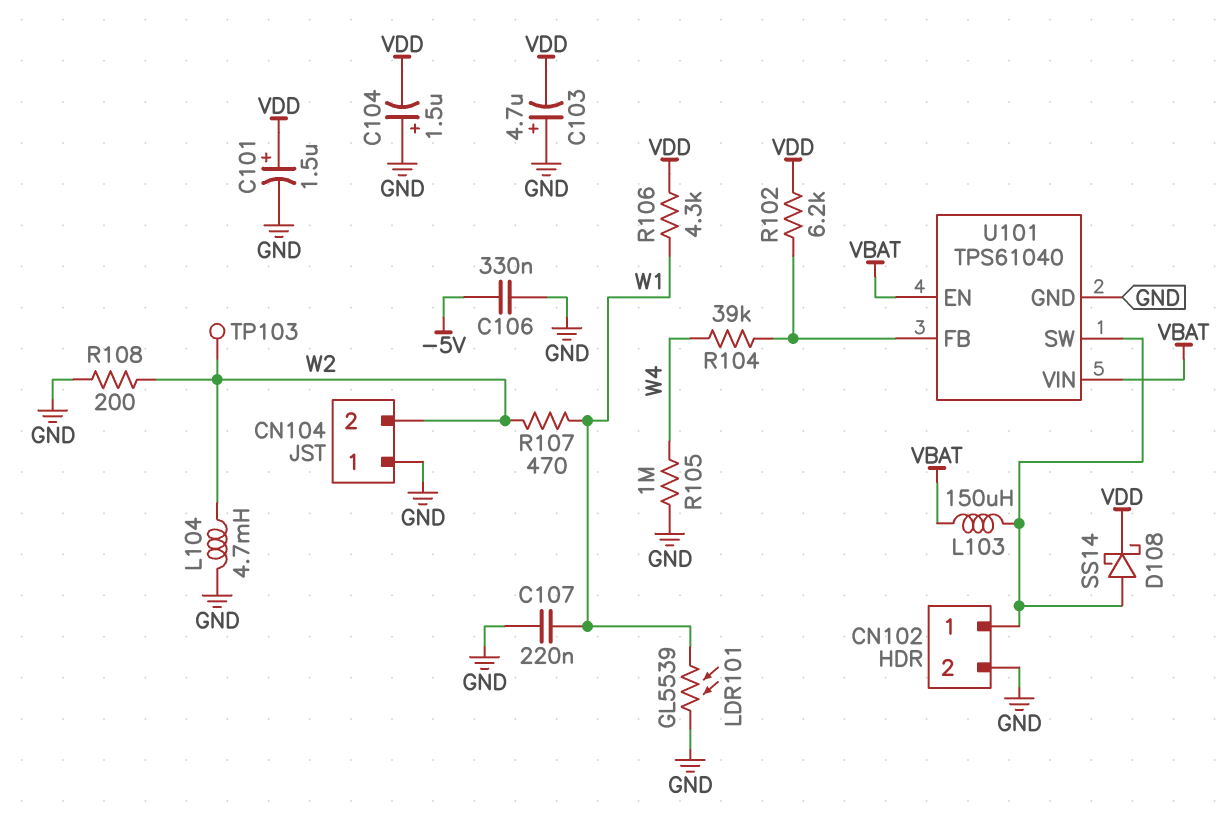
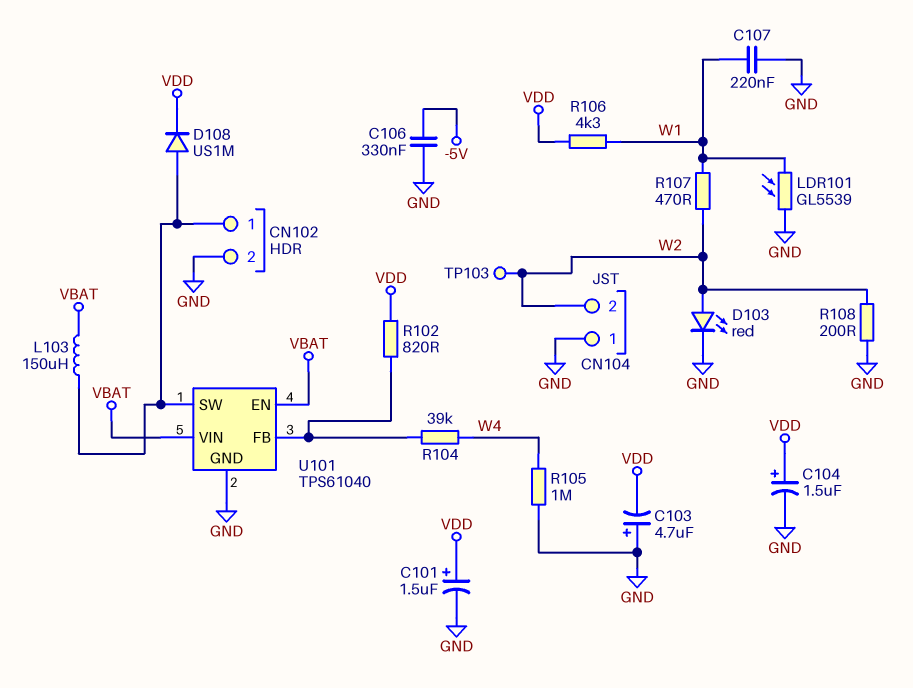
C104: 1.5uF (plus GND, minus VDD) -> 1.5uF (plus VDD, minus GND)
D103: none -> LED red (A W2, K GND)
D108: schottky SS14 (A CN102/1, K VDD) -> diode US1M (A CN102/1, K VDD)
L104: 4.7mH (GND, W2) -> none
R102: 6.2k (U101/FB, VDD) -> 820 (U101/FB, VDD)

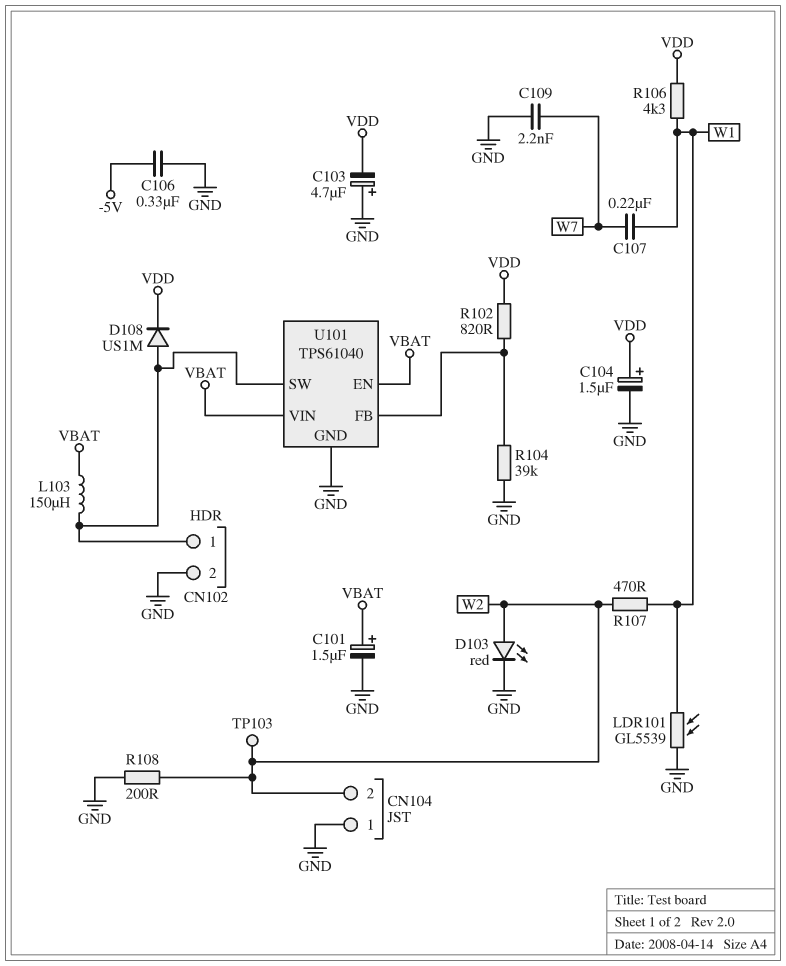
C101: 1.5uF (plus VDD, minus GND) -> 1.5uF (plus VBAT, minus GND)
C107: 220nF (GND, W1) -> 220nF (W1, W7)
C109: none -> 2.2nF (GND, W7)
R104: 39k (U101/FB, W4) -> 39k (GND, U101/FB)
R105: 1M (GND, W4) -> none

